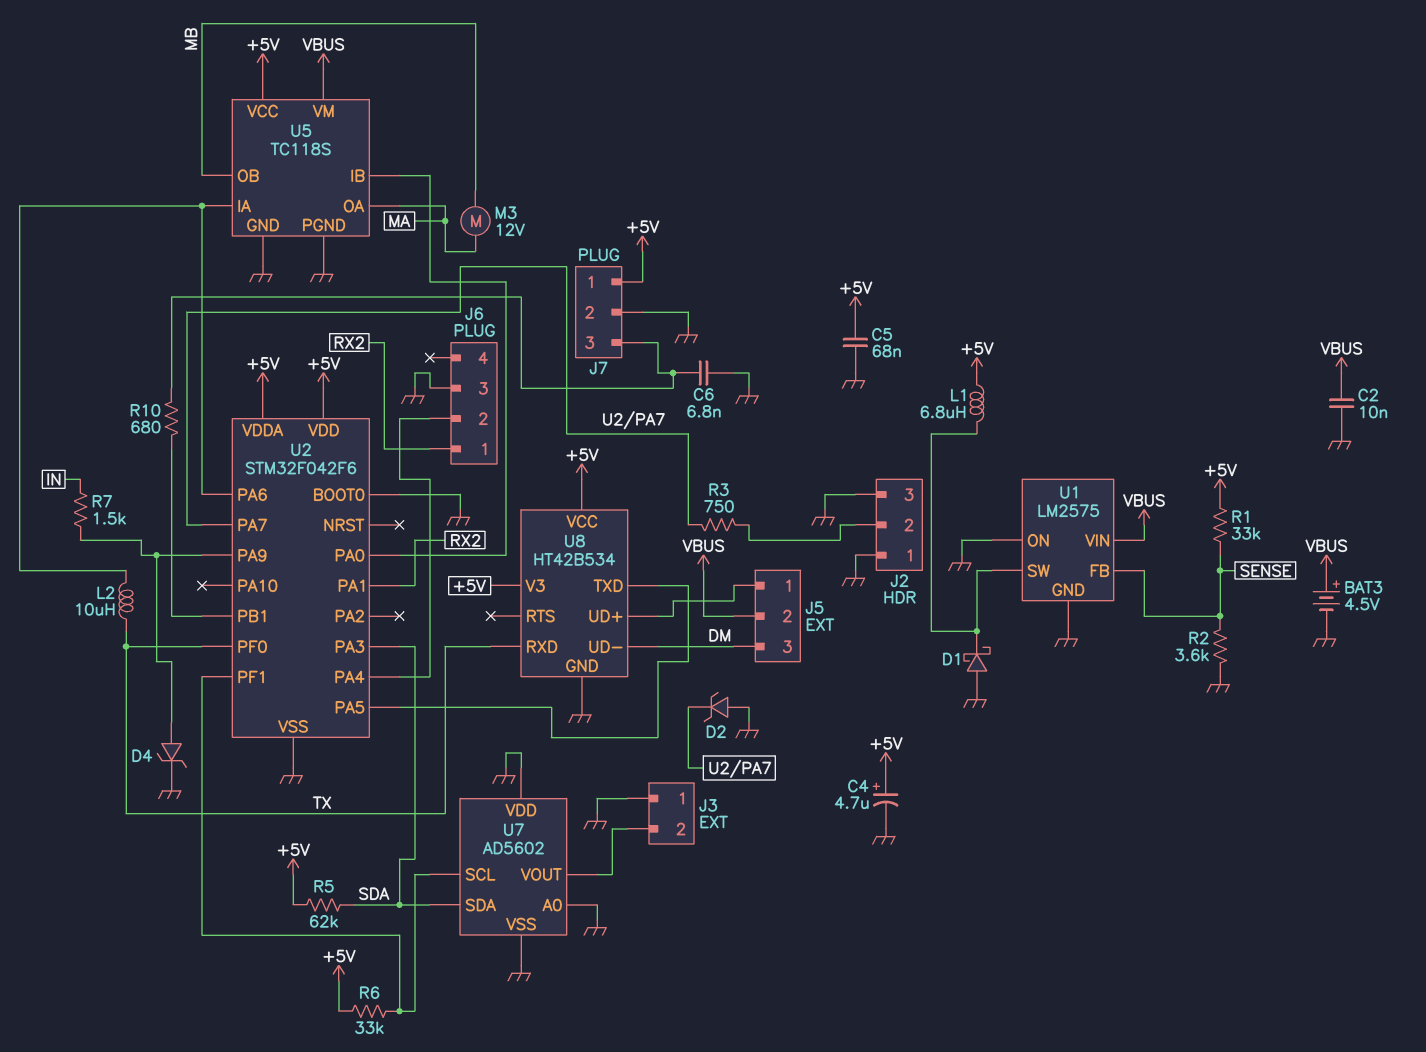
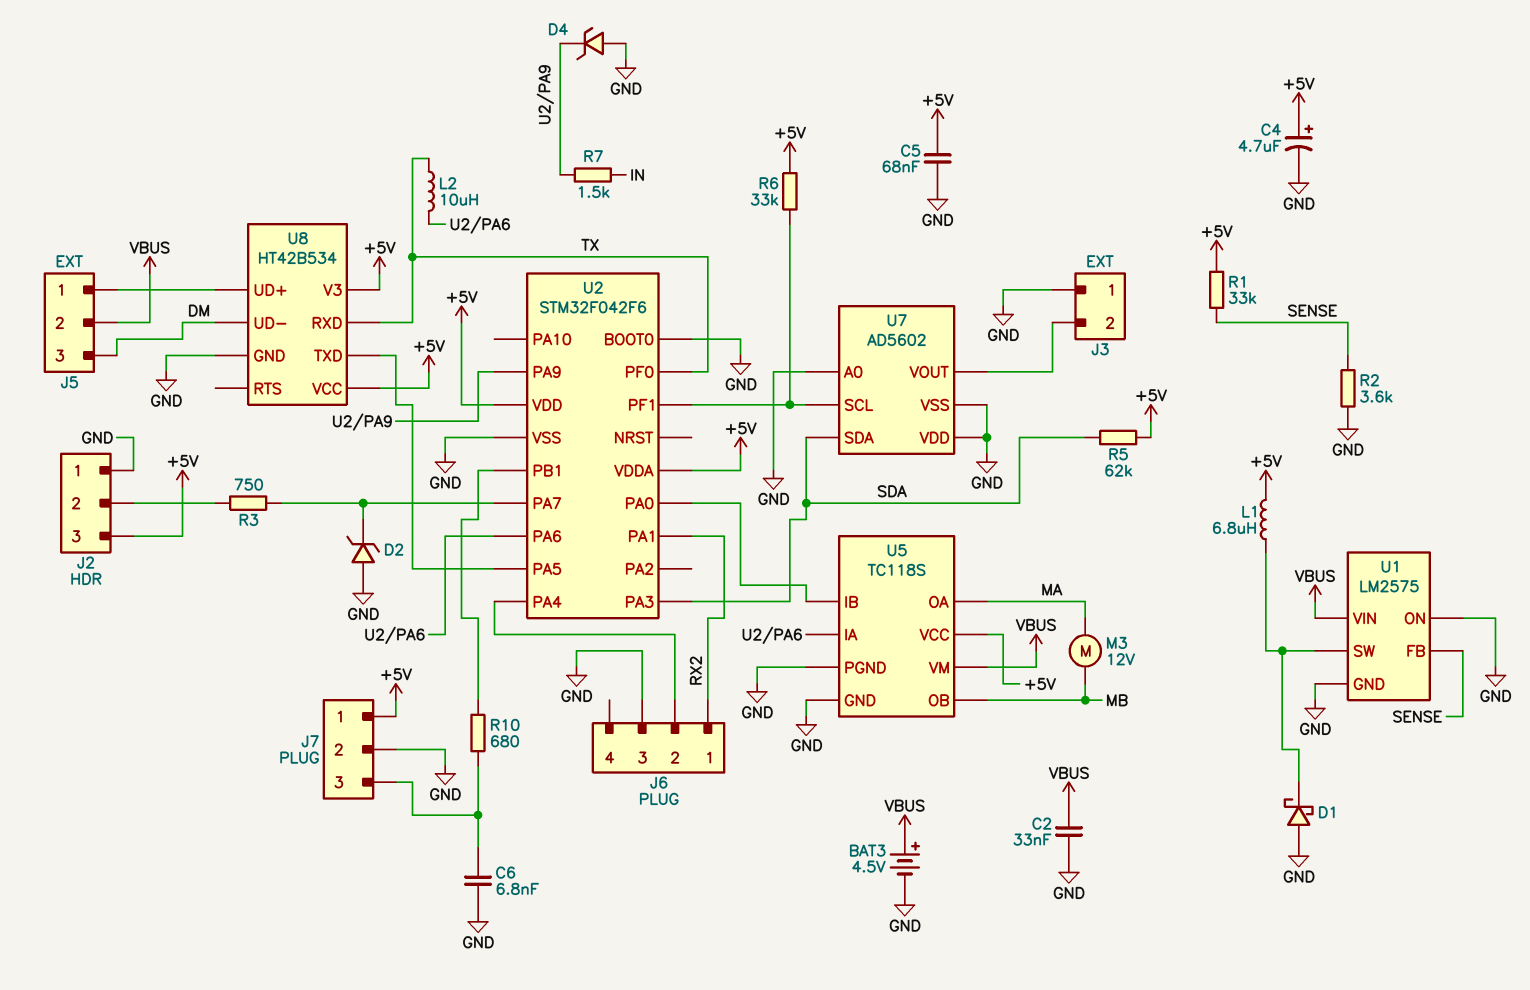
C2: 10nF (GND, VBUS) -> 33nF (GND, VBUS)
D4: zener (A U2/PA9, K GND) -> zener (A GND, K U2/PA9)
J2 pin 3: GND -> +5V

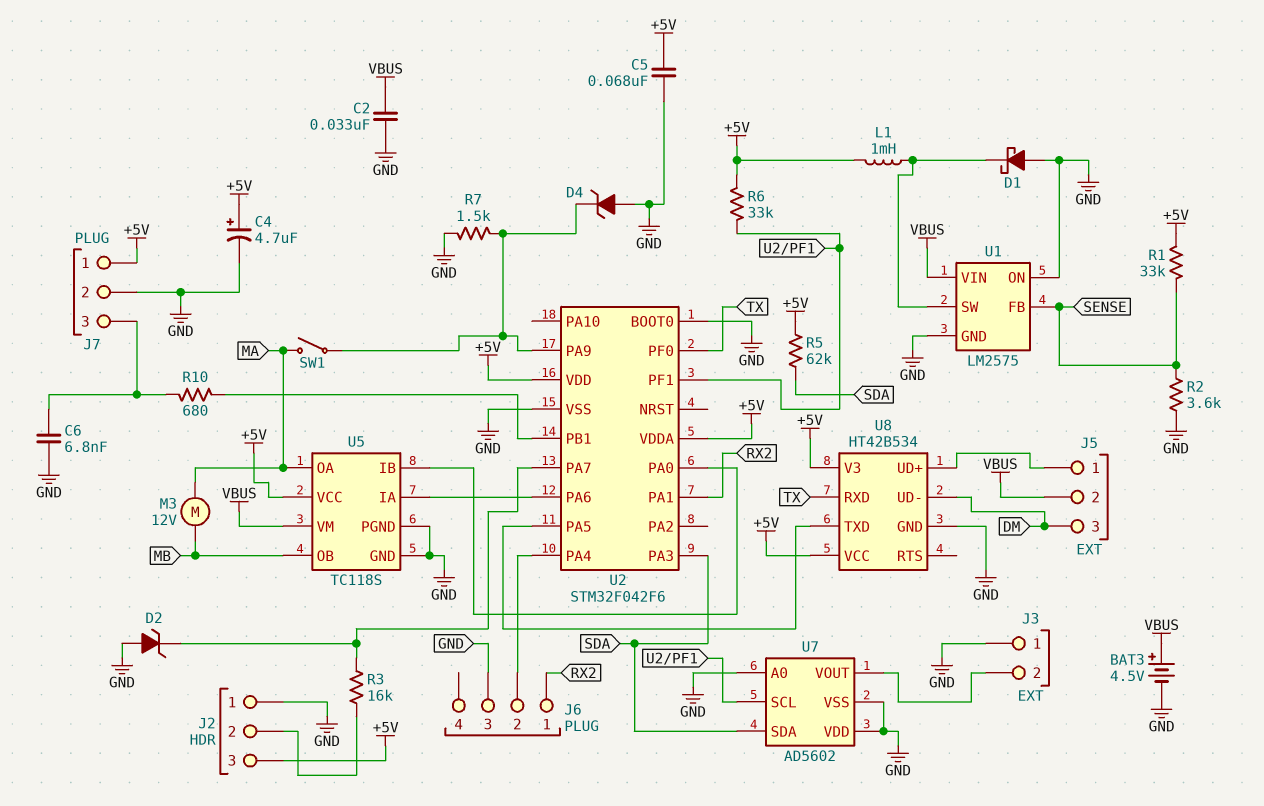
L1: 6.8uH (+5V, U1/SW) -> 1mH (+5V, U1/SW)
L2: 10uH (TX, U2/PA6) -> none
R3: 750 (J2/2, U2/PA7) -> 16k (J2/2, U2/PA7)
R7: 1.5k (IN, U2/PA9) -> 1.5k (GND, U2/PA9)
SW1: none -> switch (MA, U2/PA9)

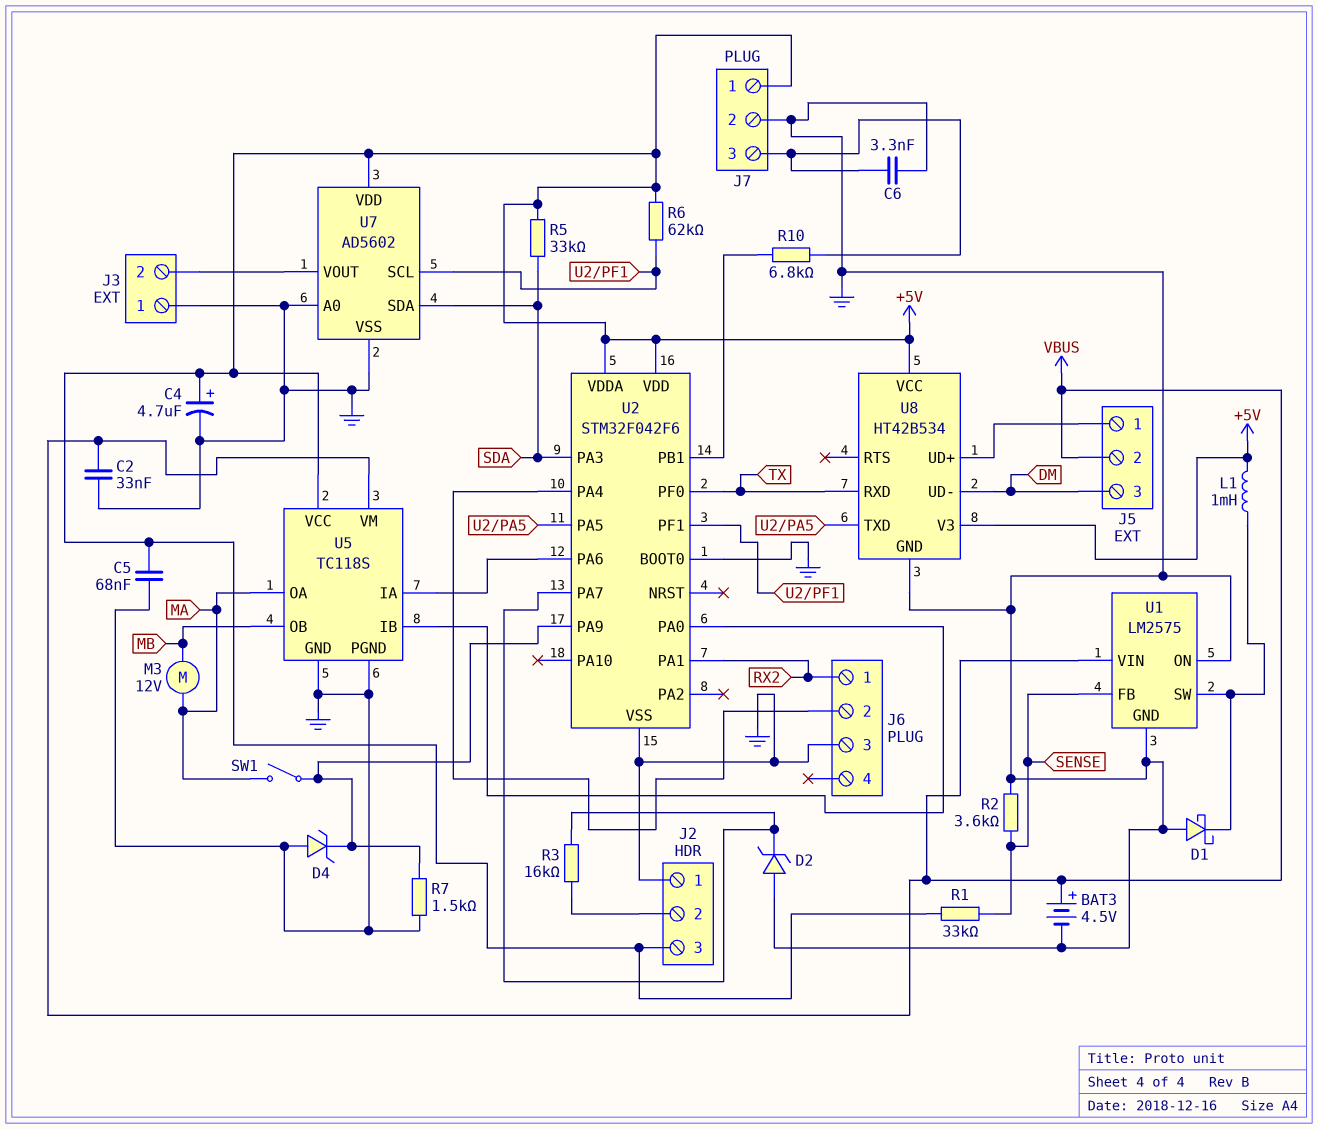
C6: 6.8nF (GND, J7/3) -> 3.3nF (GND, J7/3)
R5: 62k (+5V, SDA) -> 33k (+5V, SDA)
R6: 33k (+5V, U2/PF1) -> 62k (+5V, U2/PF1)
R10: 680 (J7/3, U2/PB1) -> 6.8k (J7/3, U2/PB1)
U7 pin VDD: GND -> +5V

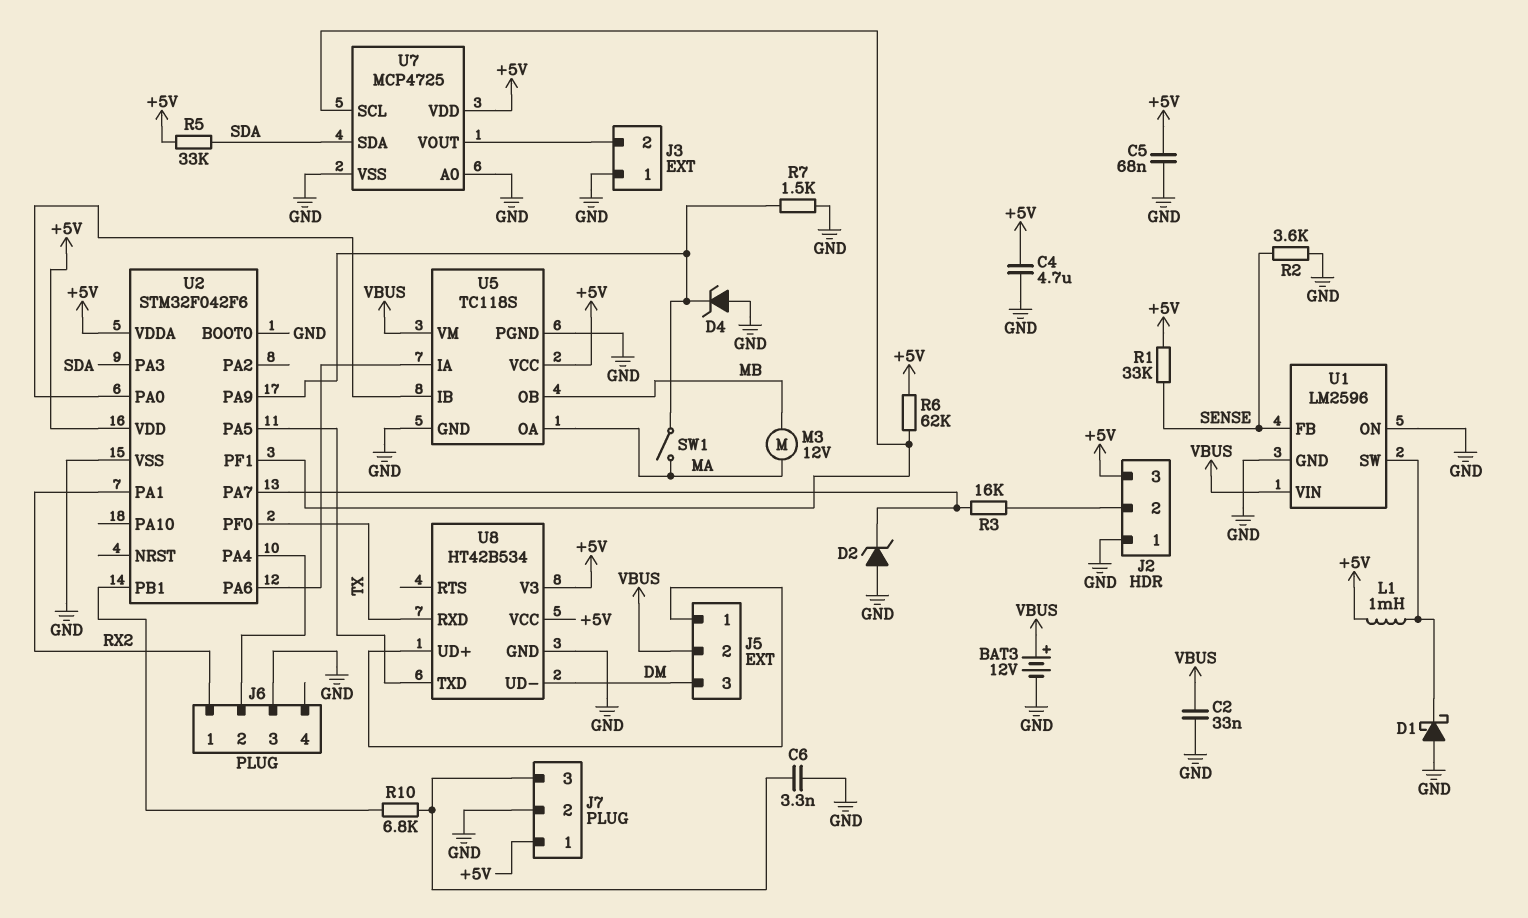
BAT3: 4.5V (plus VBUS, minus GND) -> 12V (plus VBUS, minus GND)
C4: 4.7uF (plus +5V, minus GND) -> 4.7uF (+5V, GND)
U1: LM2575 -> LM2596
U7: AD5602 -> MCP4725

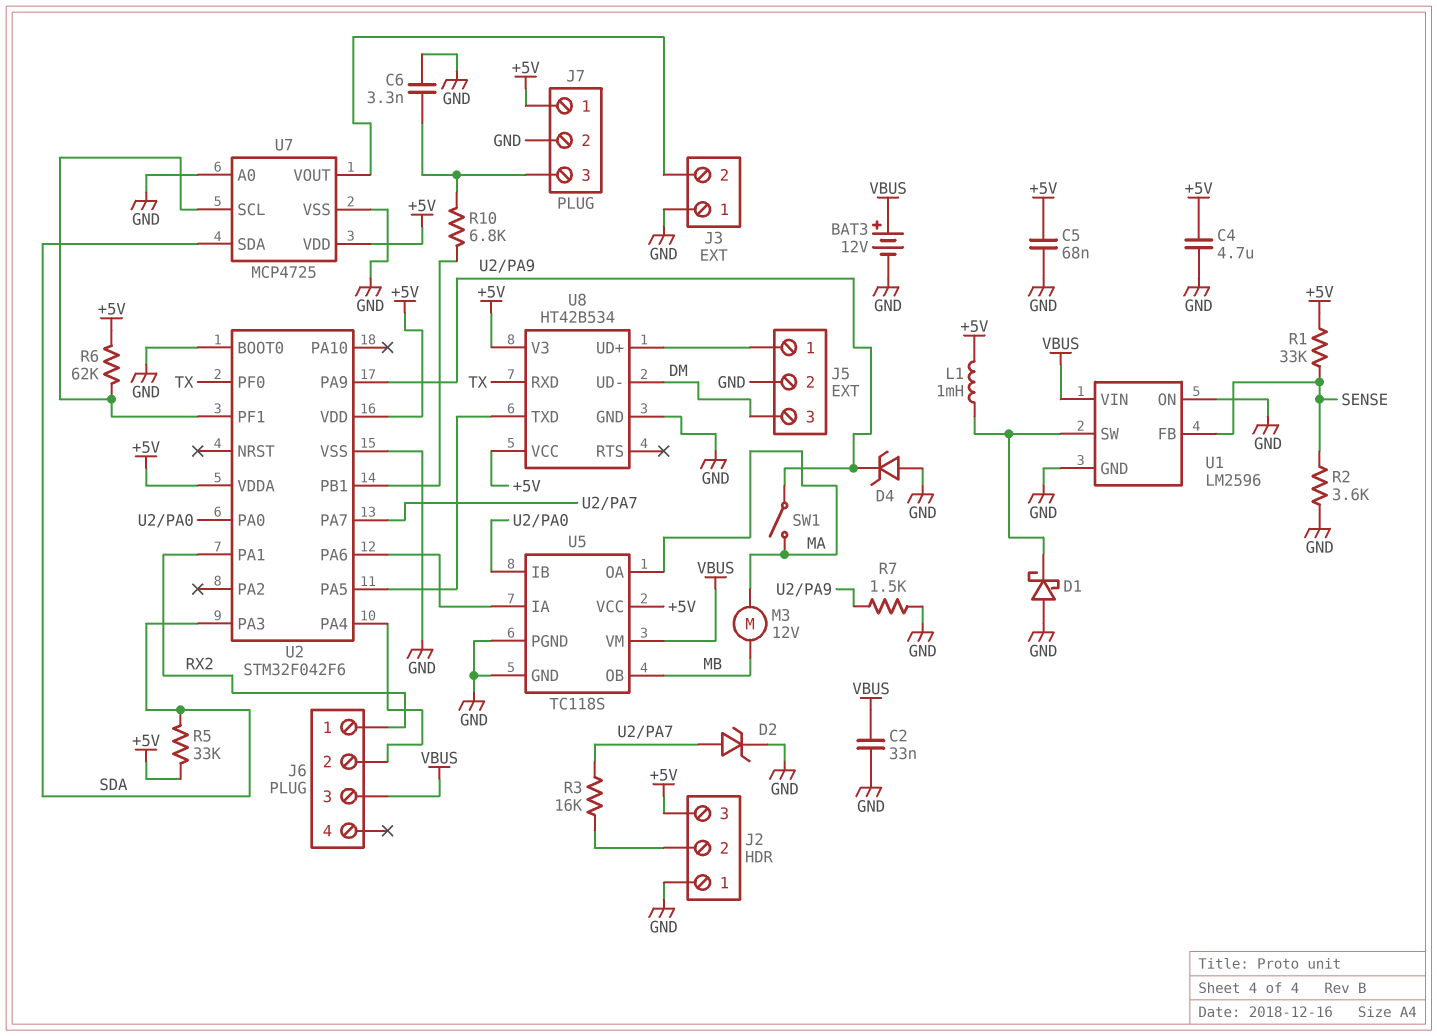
D2: zener (A GND, K U2/PA7) -> zener (A U2/PA7, K GND)
J5 pin 2: VBUS -> GND
J6 pin 3: GND -> VBUS

